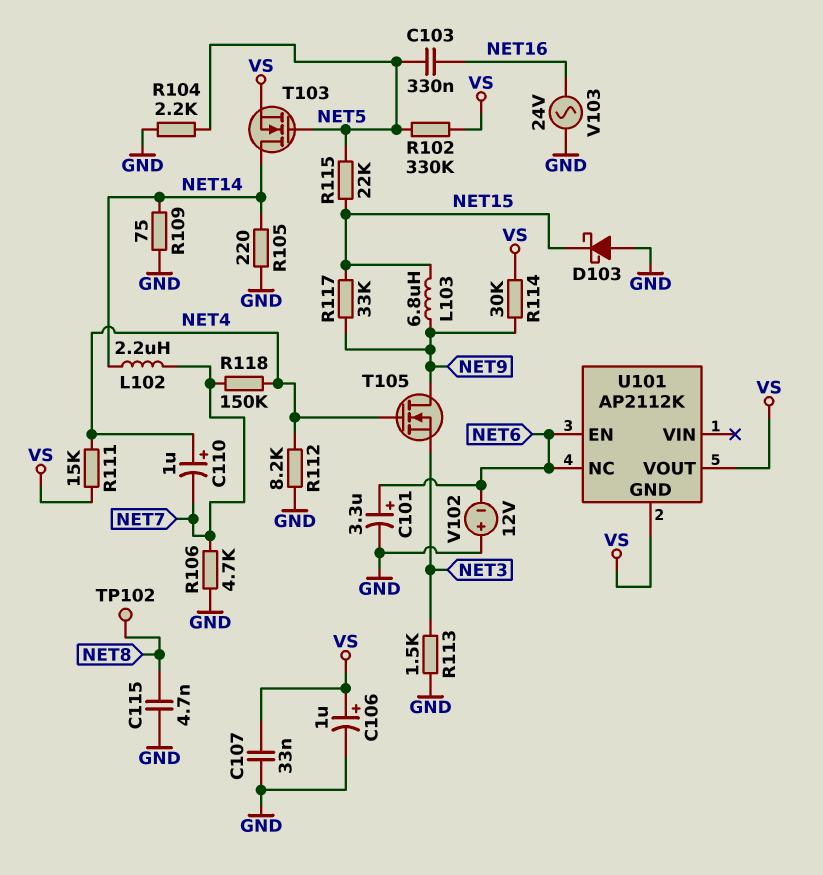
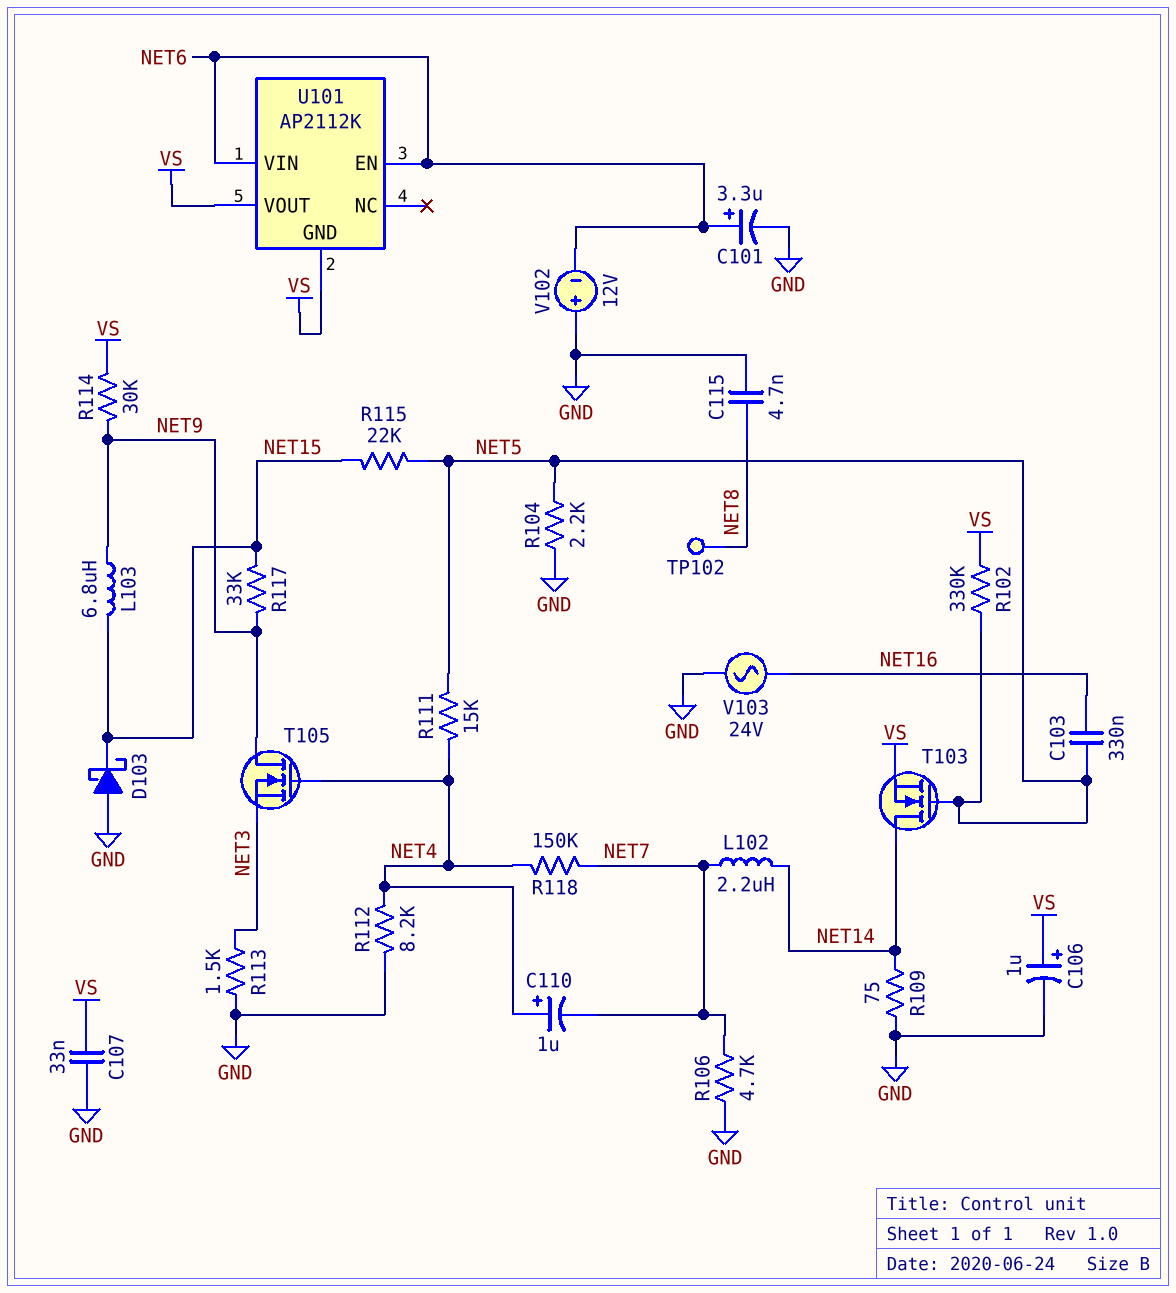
R105: 220 (GND, NET14) -> none
R111: 15k (NET4, VS) -> 15k (NET4, NET5)
U101 pin NC: NET6 -> none
U101 pin VIN: none -> NET6

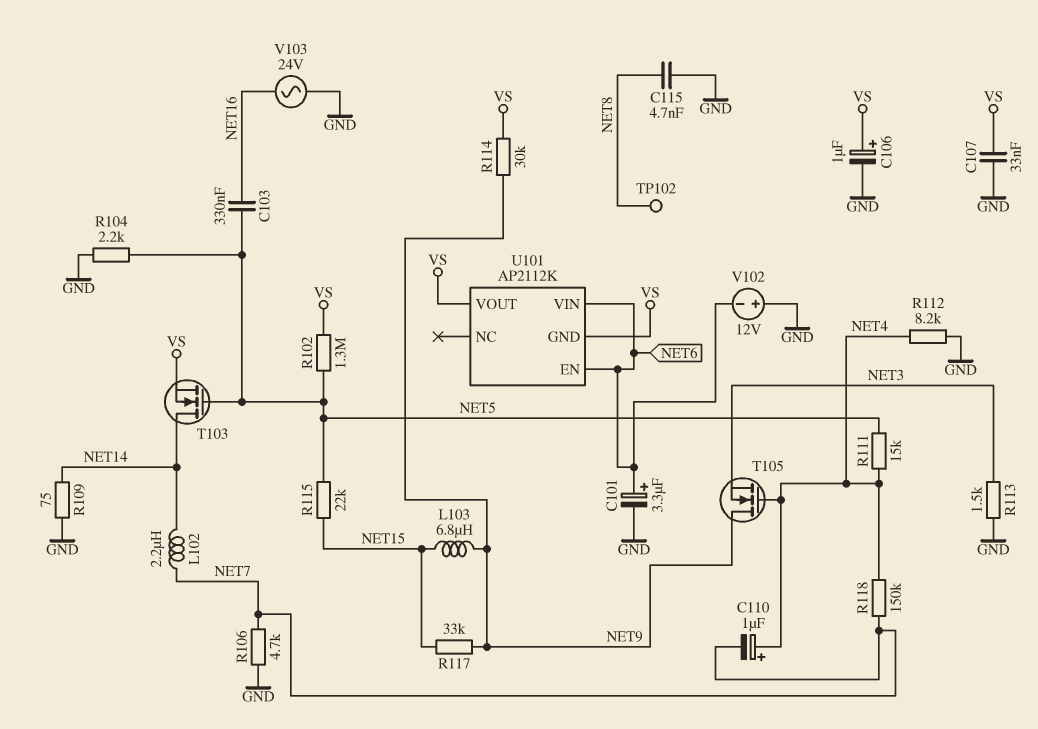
D103: schottky (A GND, K NET15) -> none
R102: 330k (NET5, VS) -> 1.3M (NET5, VS)

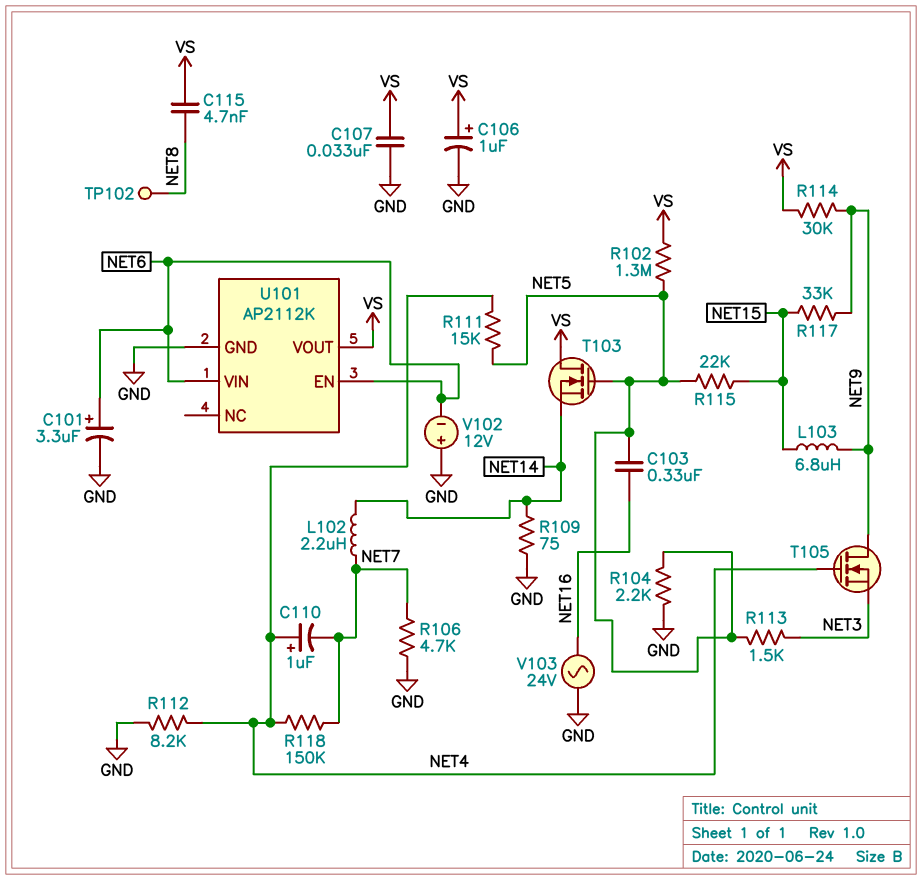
C115: 4.7nF (GND, NET8) -> 4.7nF (NET8, VS)
R113: 1.5k (GND, NET3) -> 1.5k (NET3, NET5)
T103: NMOS (G NET5, D NET14, S VS) -> NMOS (G NET5, D VS, S NET14)
U101 pin GND: VS -> GND

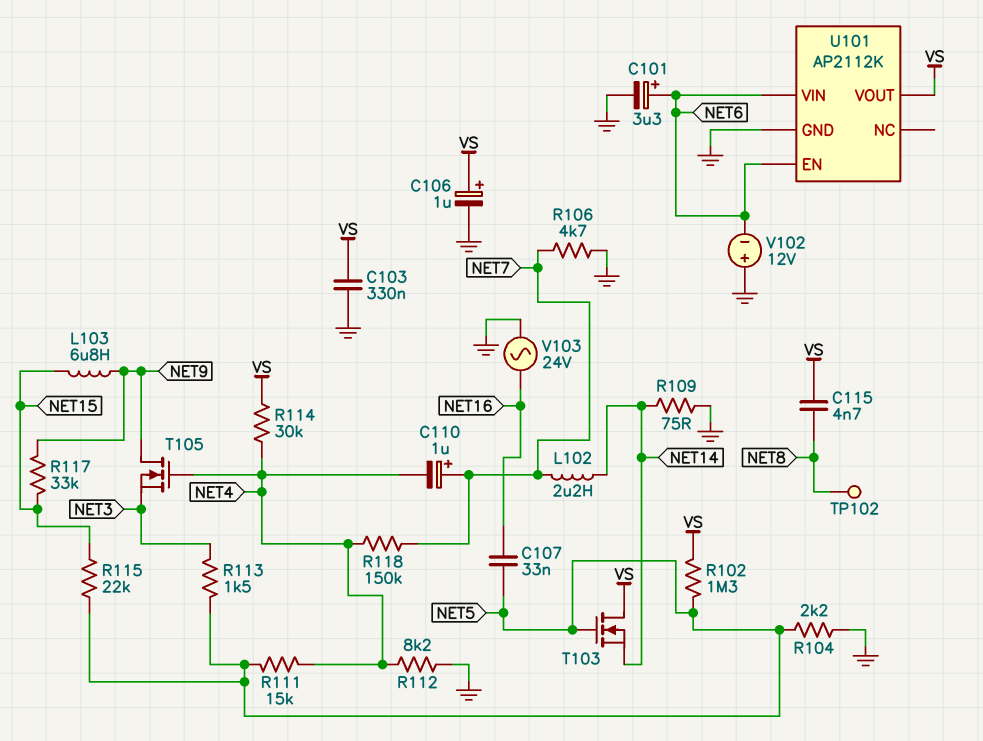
C103: 330nF (NET5, NET16) -> 330nF (GND, VS)
C107: 33nF (GND, VS) -> 33nF (NET5, NET16)
C110: 1uF (plus NET4, minus NET7) -> 1uF (plus NET7, minus NET4)
R114: 30k (NET9, VS) -> 30k (NET4, VS)

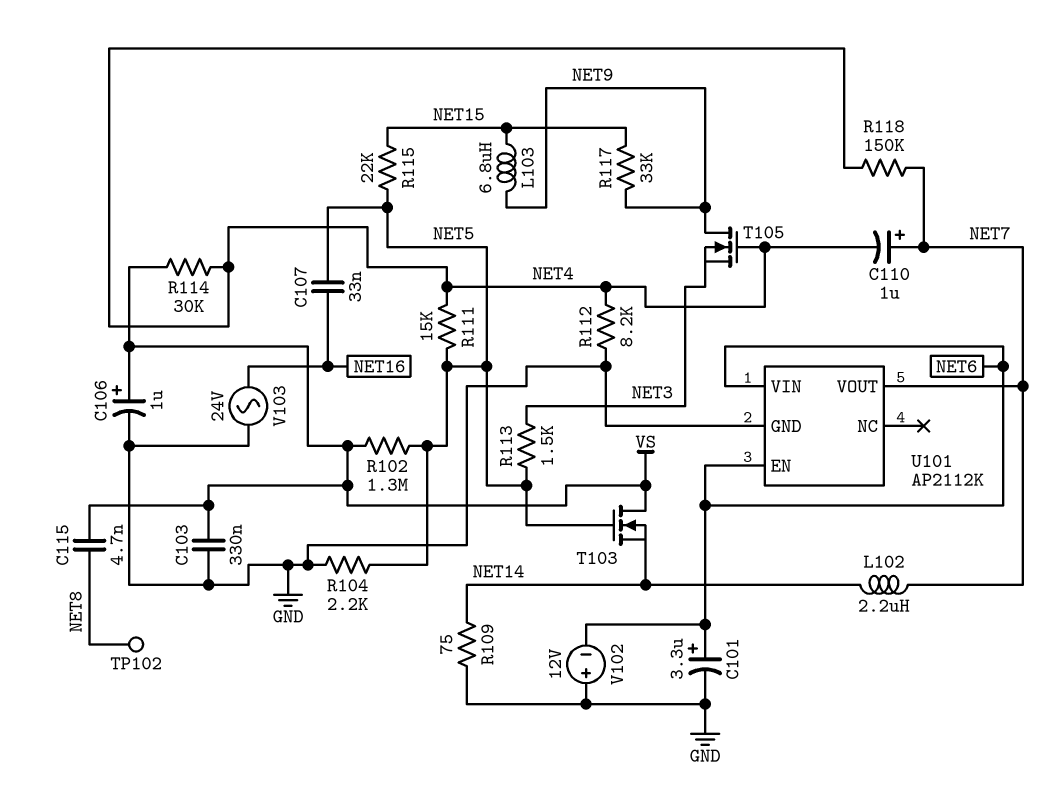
R106: 4.7k (GND, NET7) -> none
U101 pin VOUT: VS -> NET7

